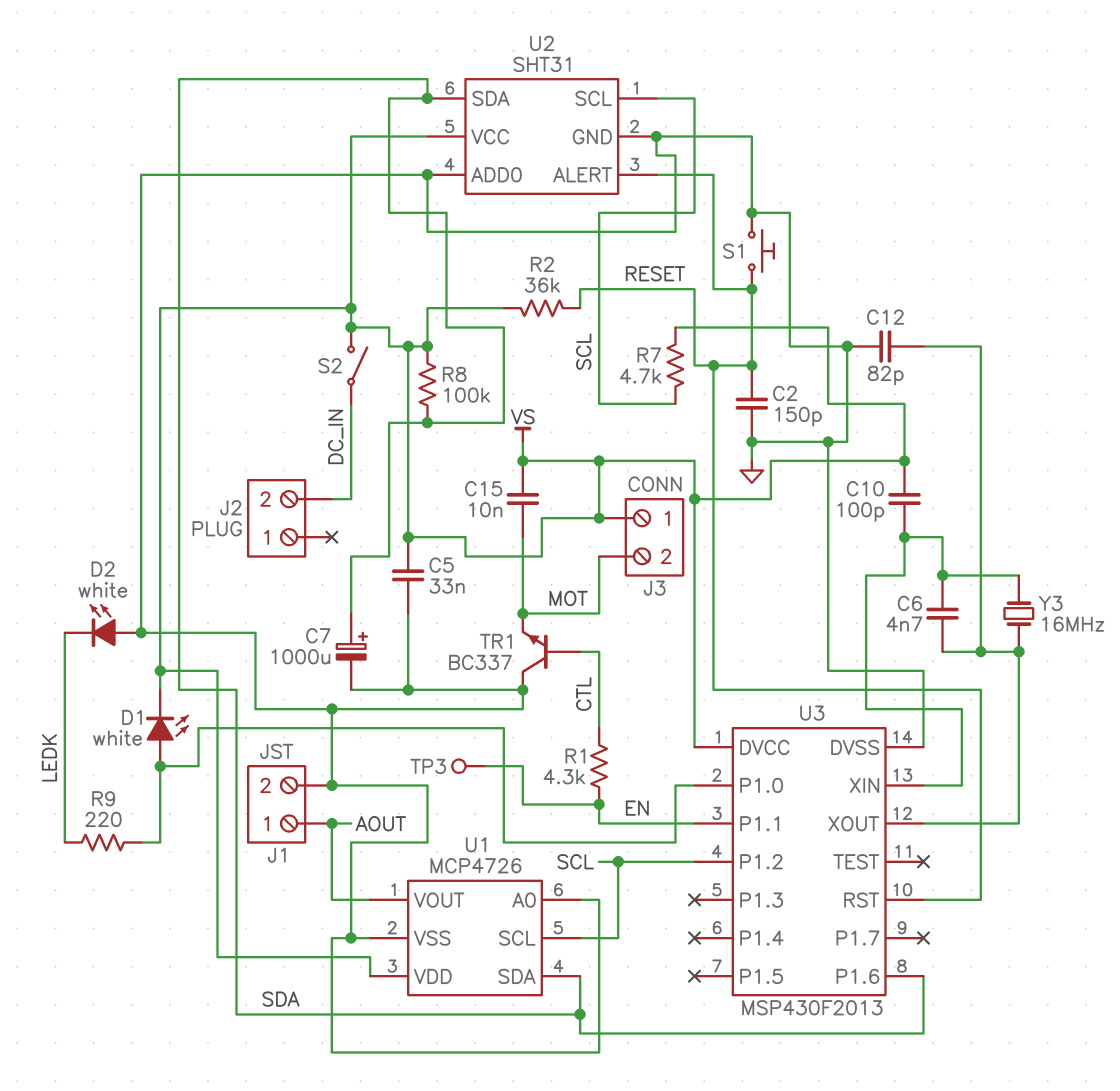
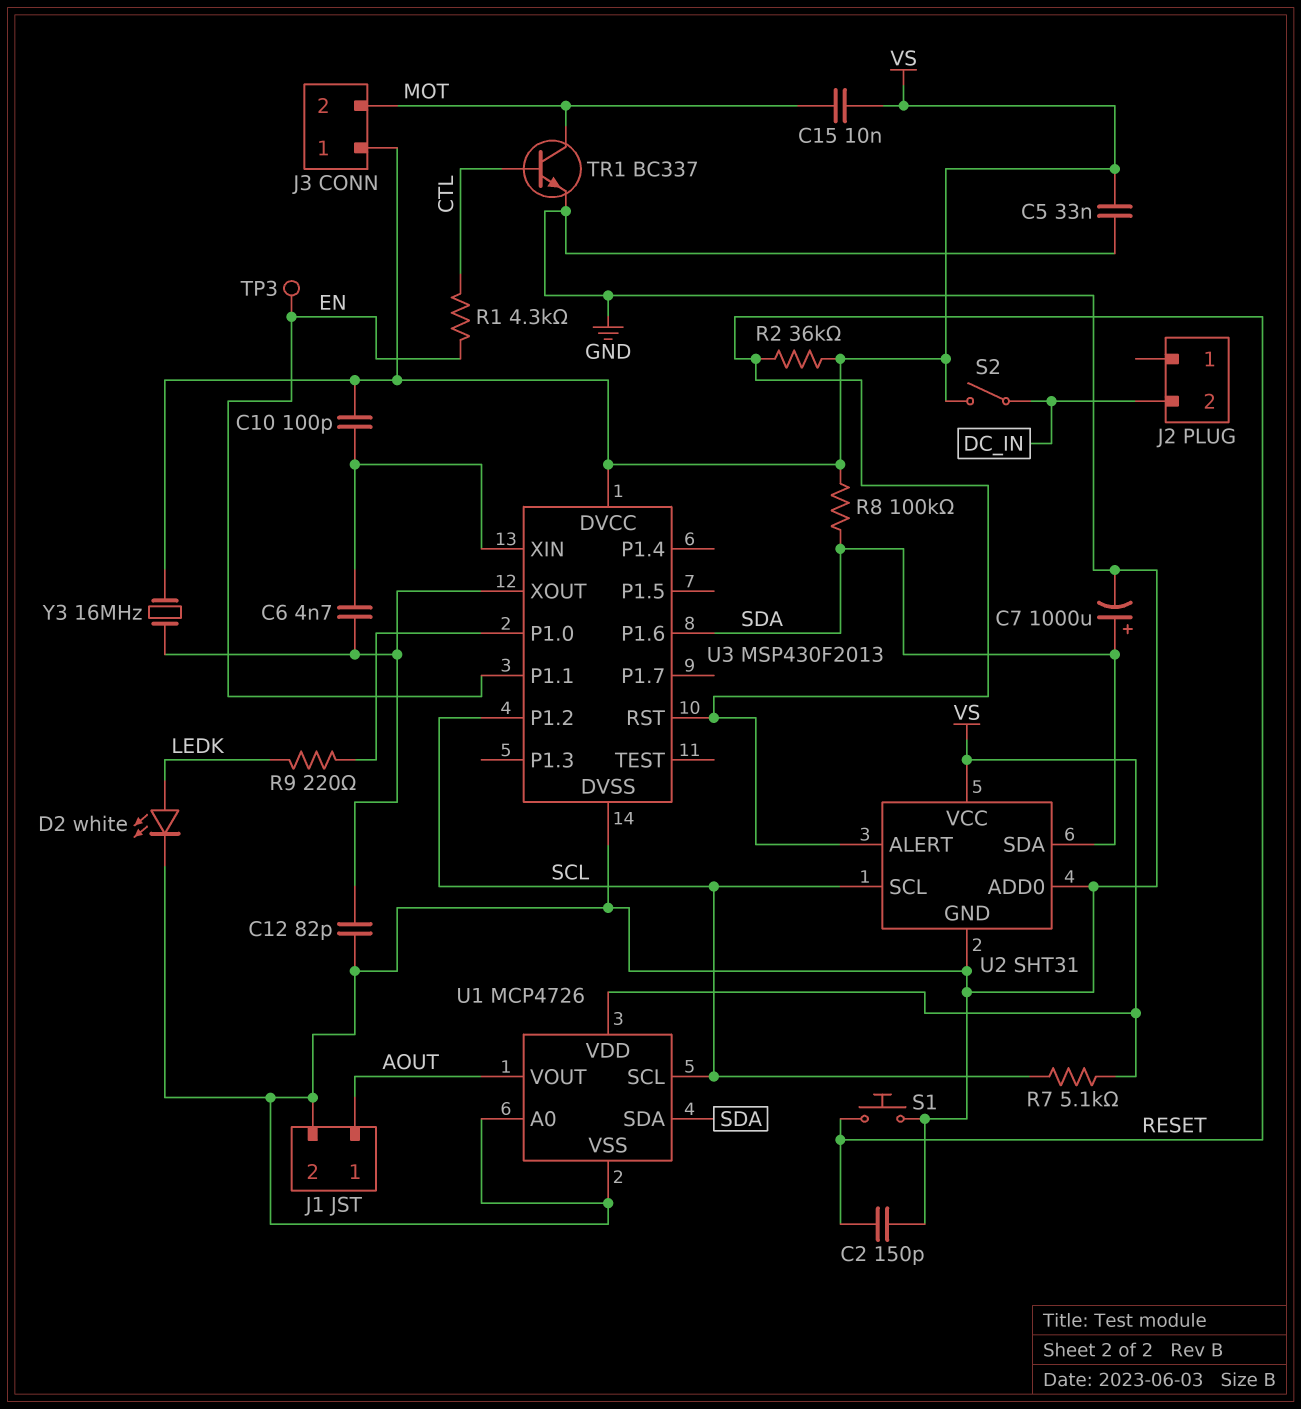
D1: LED white (A U3/P1.0, K VS) -> none
D2: LED white (A GND, K LEDK) -> LED white (A LEDK, K GND)
R7: 4.7k (SCL, VS) -> 5.1k (SCL, VS)
TR1: NPN BC337 (B CTL, C GND, E MOT) -> NPN BC337 (B CTL, C MOT, E GND)
Y3: 16MHz (U3/XIN, U3/XOUT) -> 16MHz (U3/XOUT, VS)

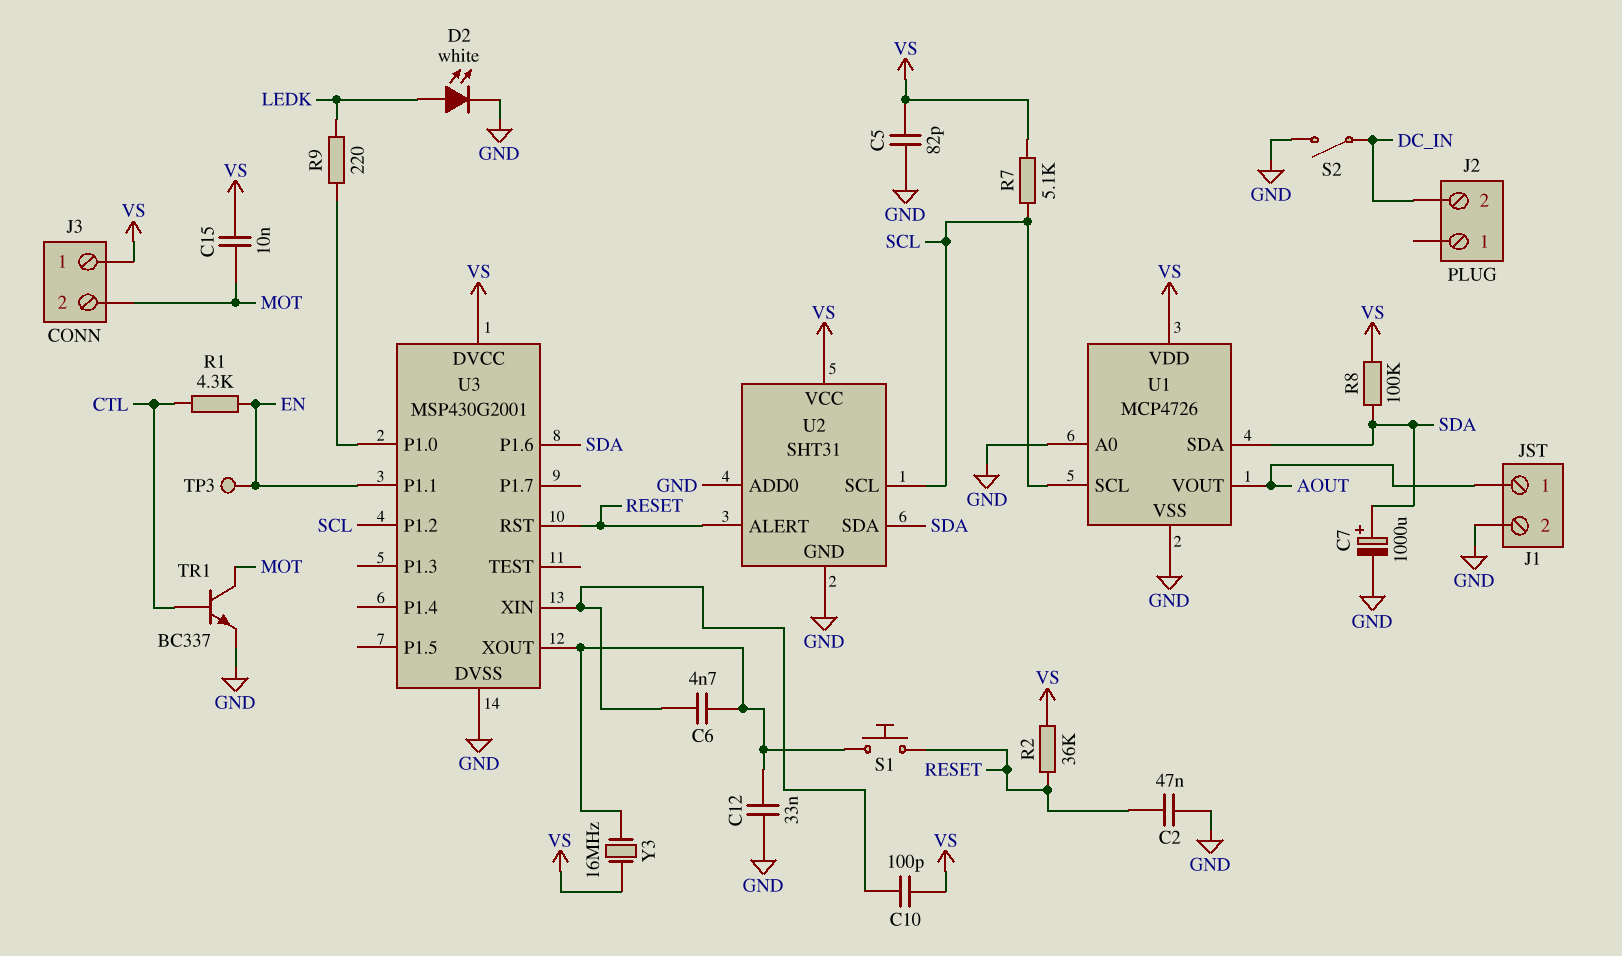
C2: 150pF (GND, RESET) -> 47nF (GND, RESET)
C5: 33nF (GND, VS) -> 82pF (GND, VS)
C12: 82pF (GND, U3/XOUT) -> 33nF (GND, U3/XOUT)
S1: button (GND, RESET) -> button (RESET, U3/XOUT)
S2: switch (DC_IN, VS) -> switch (DC_IN, GND)
U3: MSP430F2013 -> MSP430G2001

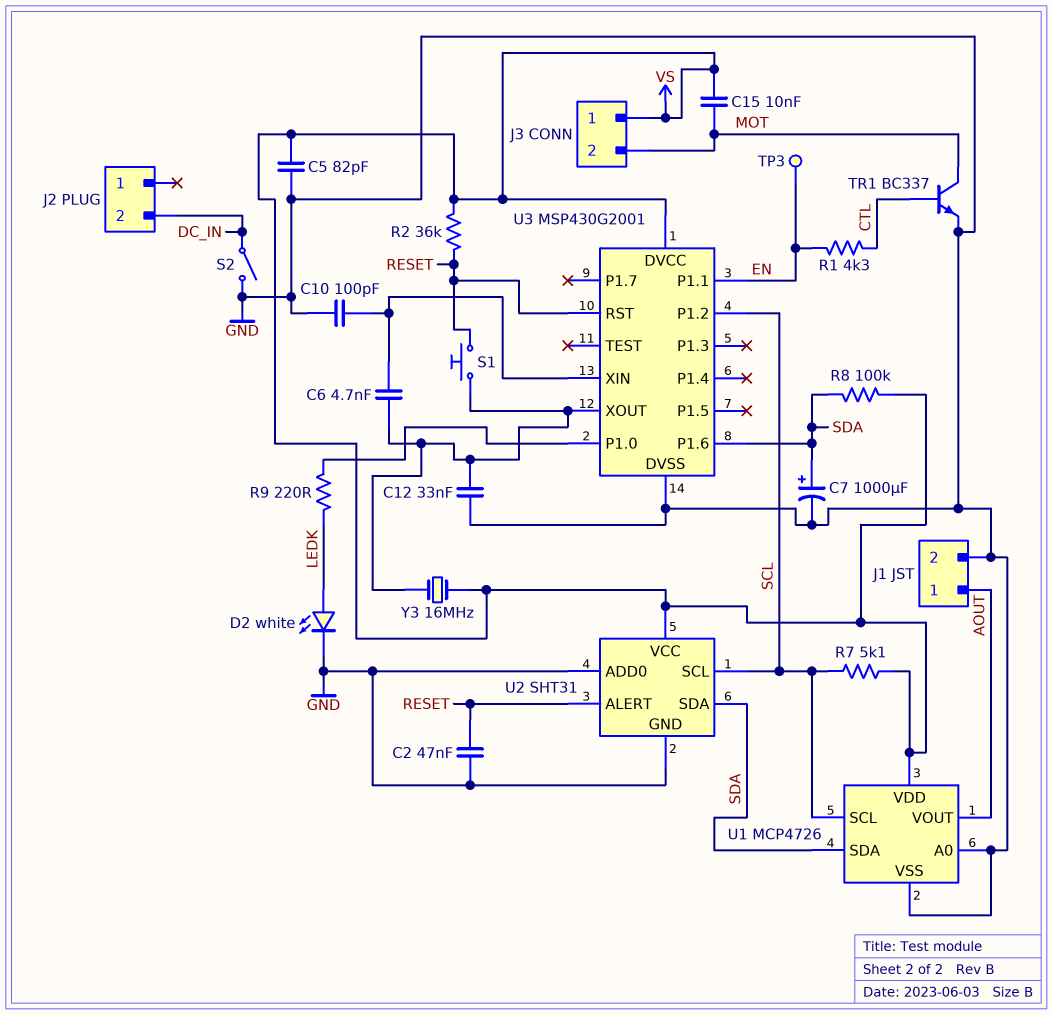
C10: 100pF (U3/XIN, VS) -> 100pF (GND, U3/XIN)

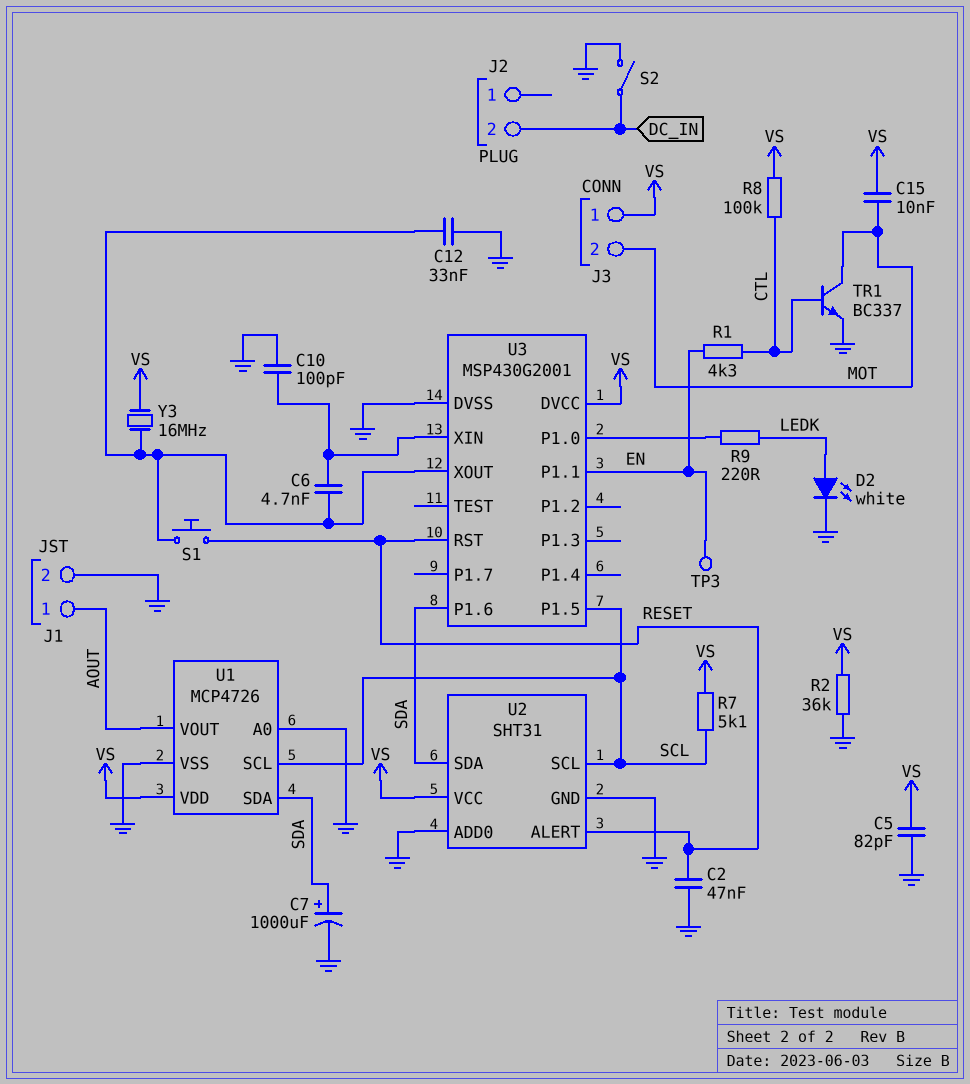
R2: 36k (RESET, VS) -> 36k (GND, VS)
R8: 100k (SDA, VS) -> 100k (CTL, VS)
U3 pin P1.2: SCL -> none
U3 pin P1.5: none -> SCL

